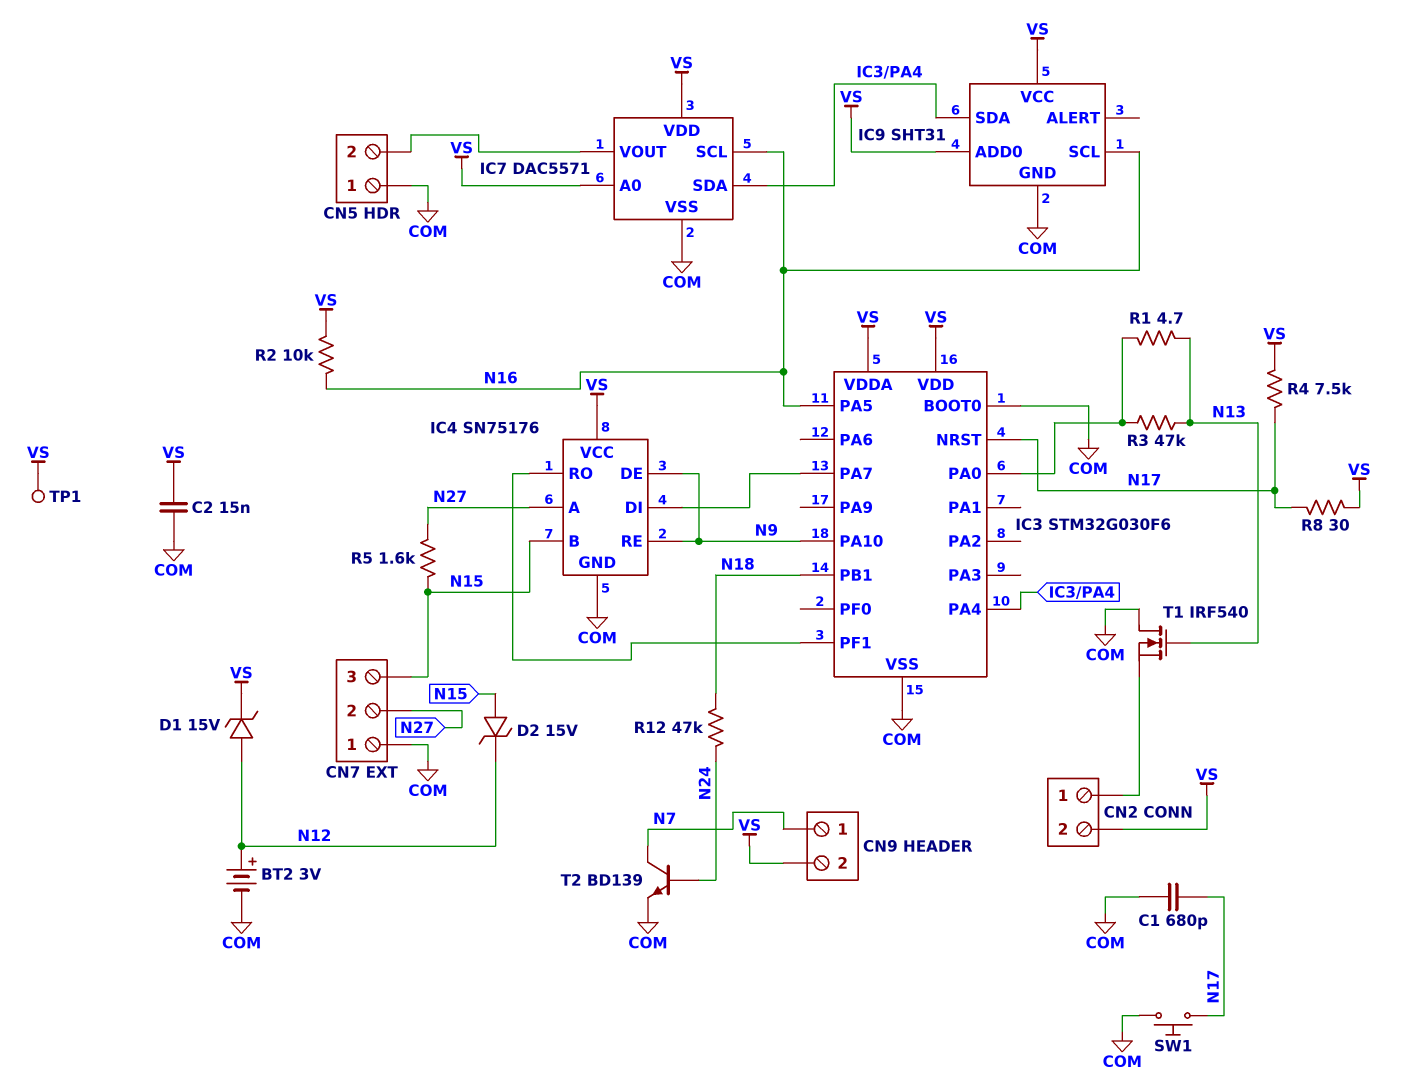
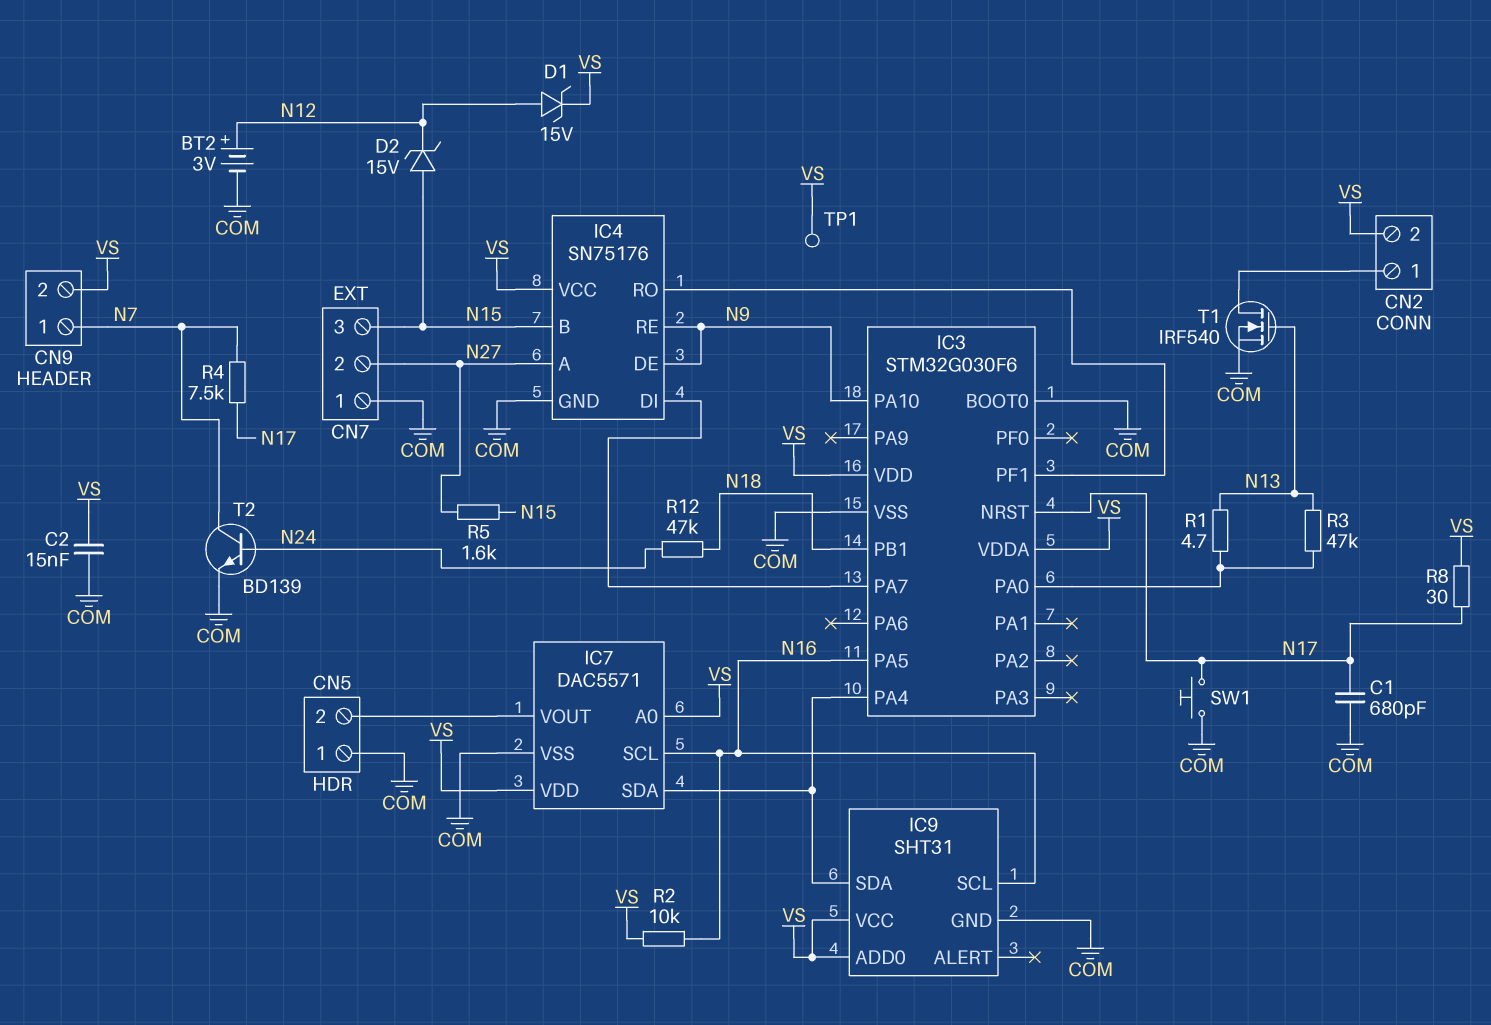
R4: 7.5k (N17, VS) -> 7.5k (N7, N17)
T1: NMOS IRF540 (G N13, D COM, S CN2/1) -> NMOS IRF540 (G N13, D CN2/1, S COM)

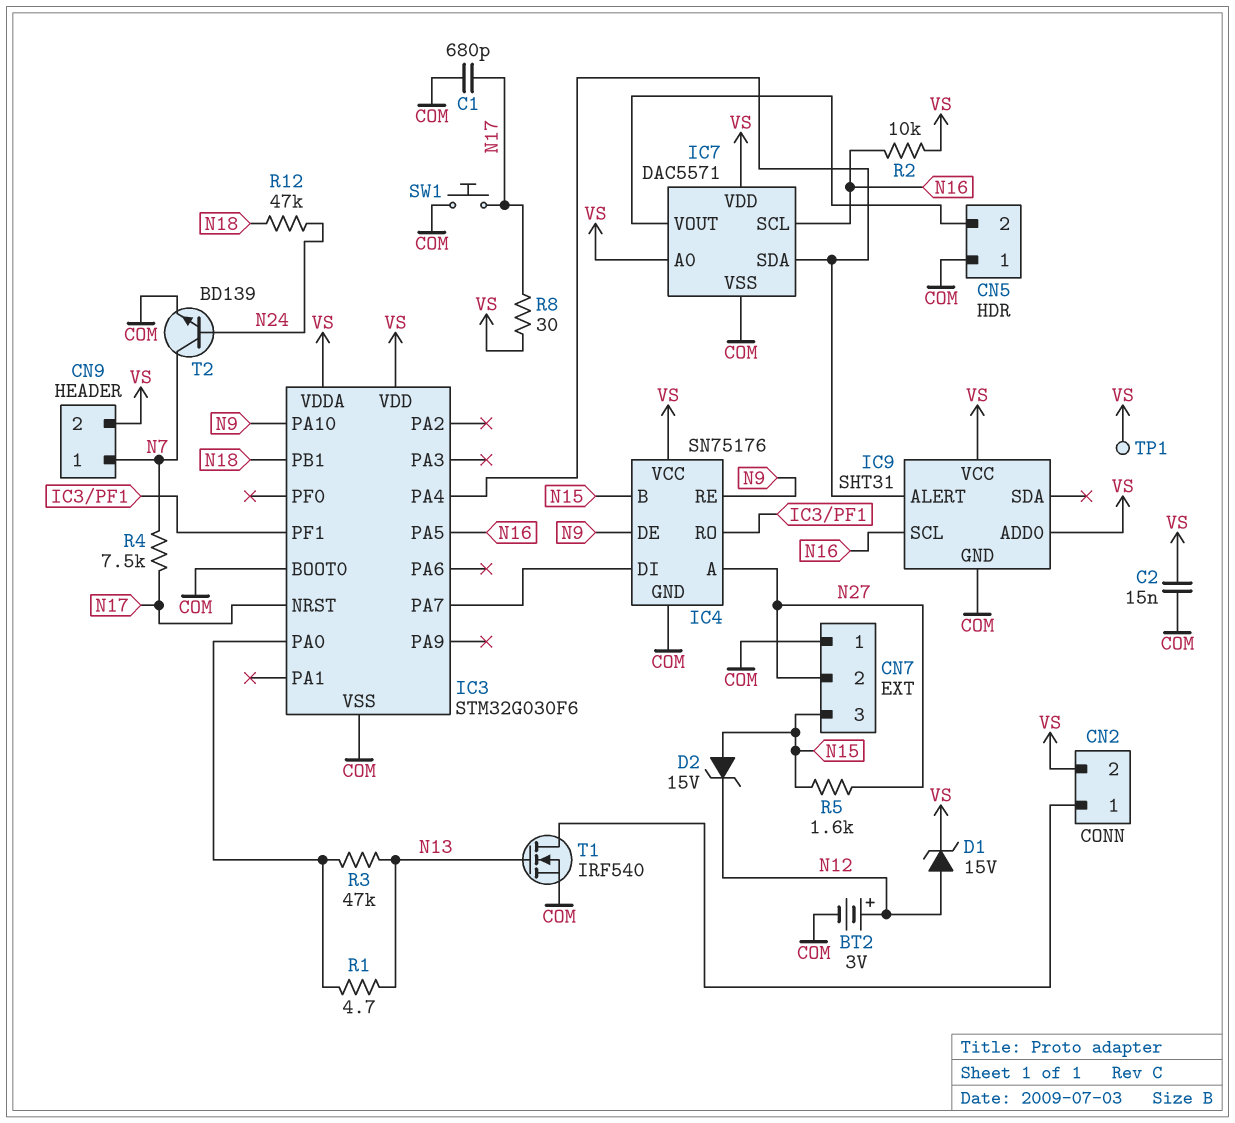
IC9 pin ALERT: none -> IC3/PA4
IC9 pin SDA: IC3/PA4 -> none

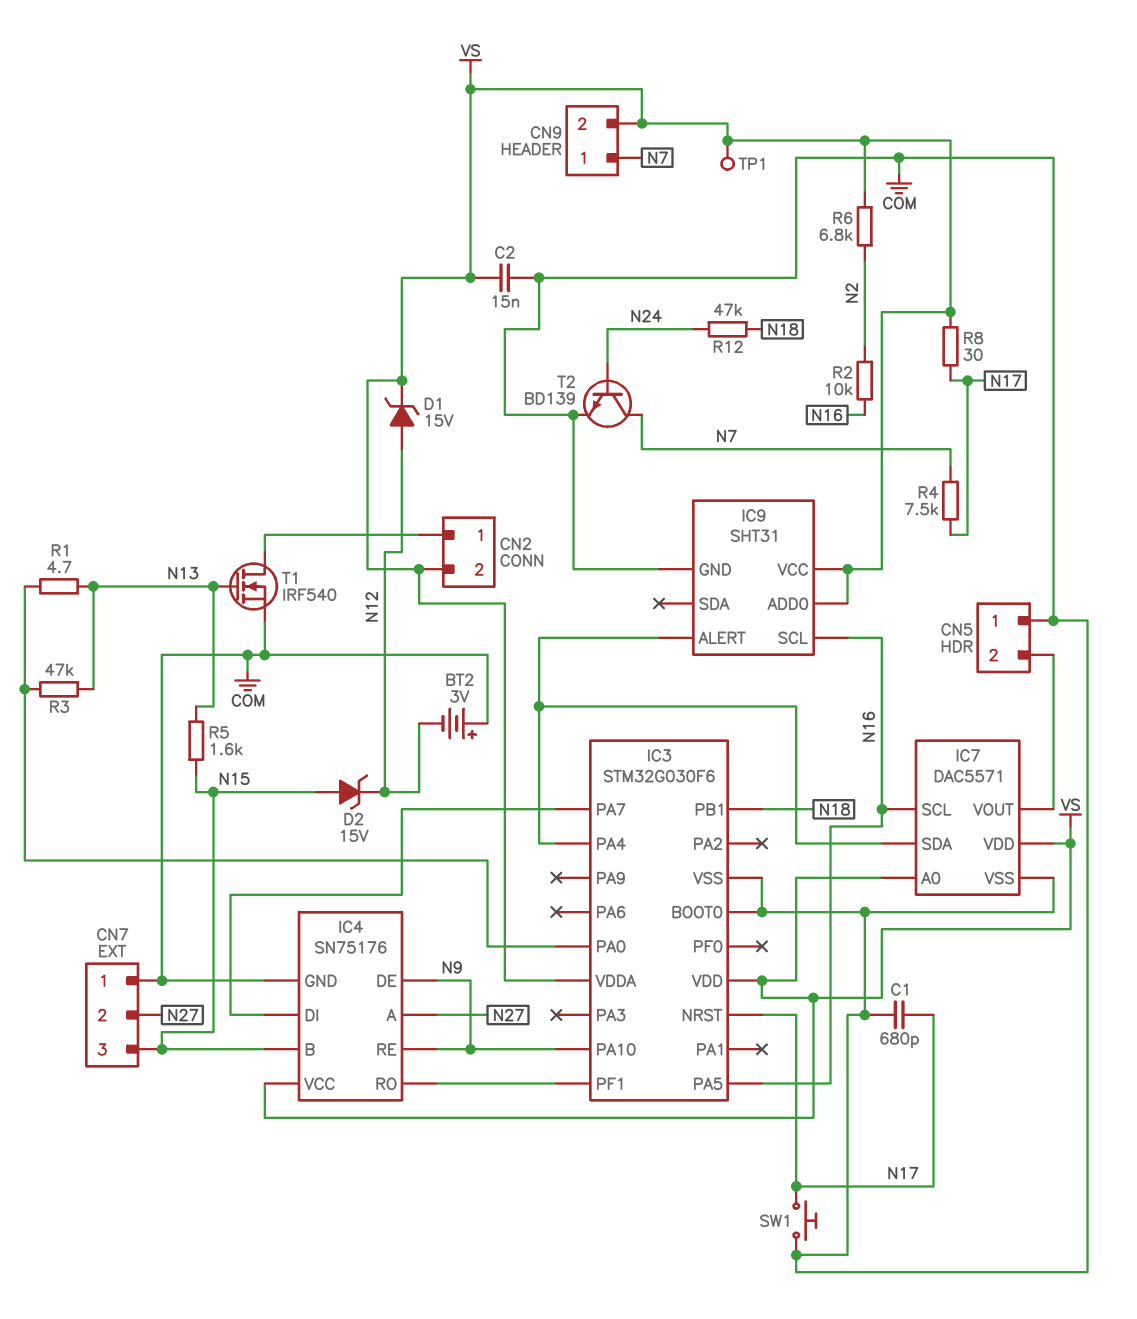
BT2: 3V (plus N12, minus COM) -> 3V (plus COM, minus N12)
R2: 10k (N16, VS) -> 10k (N2, N16)
R5: 1.6k (N15, N27) -> 1.6k (N13, N15)
R6: none -> 6.8k (N2, VS)

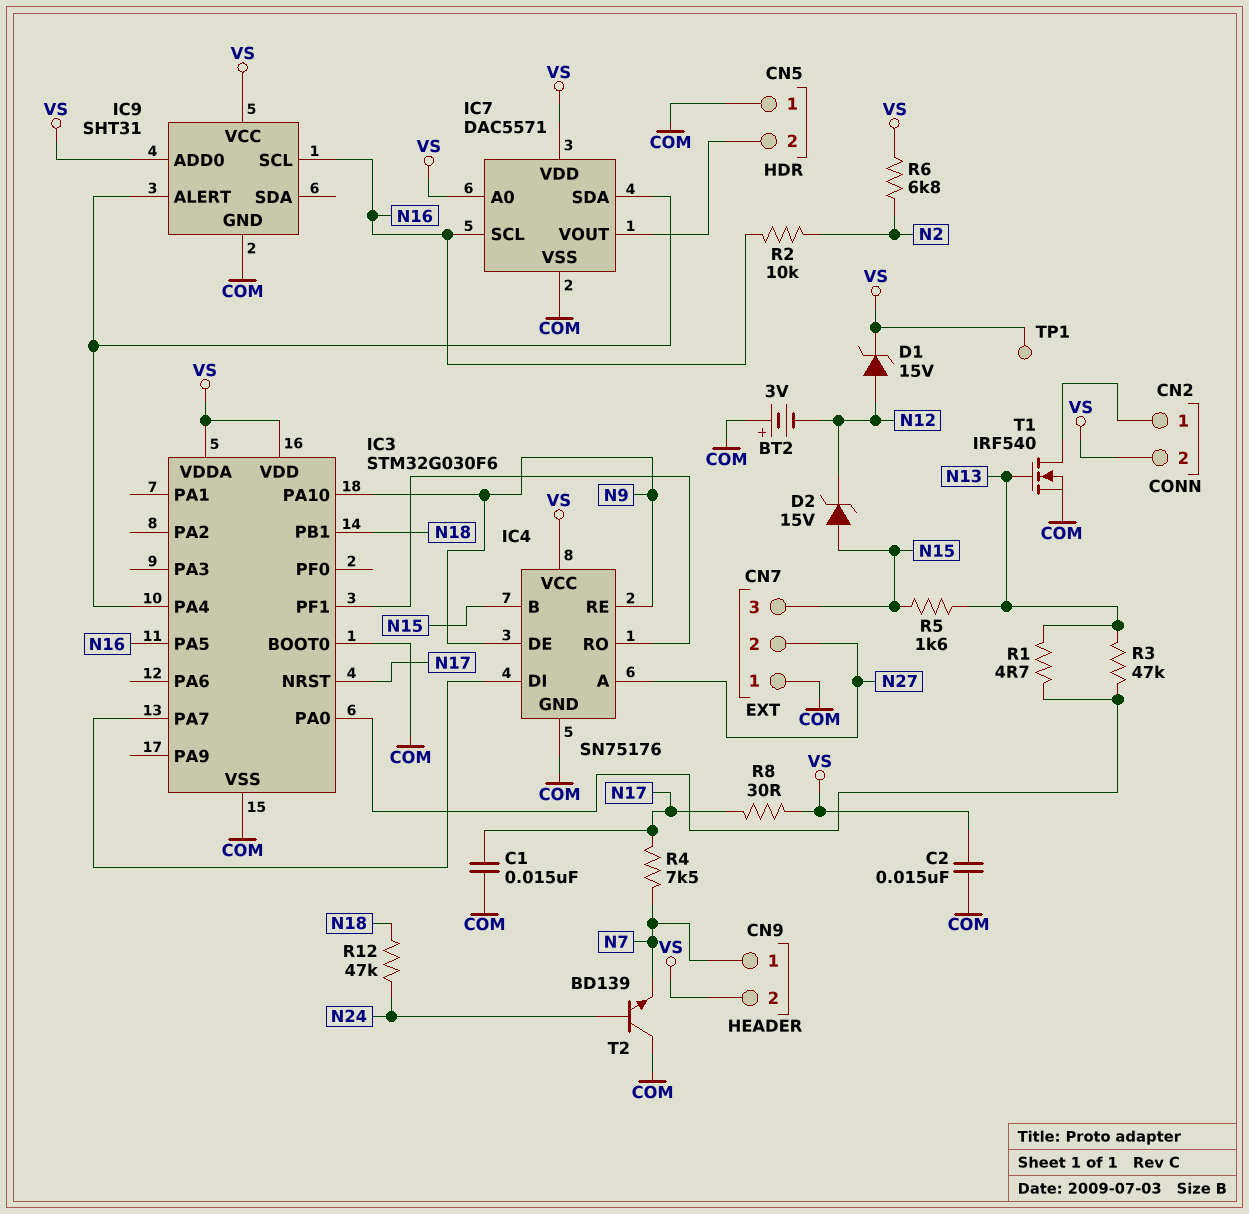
C1: 680pF (COM, N17) -> 15nF (COM, N17)
SW1: button (COM, N17) -> none
T2: NPN BD139 (B N24, C N7, E COM) -> NPN BD139 (B N24, C COM, E N7)

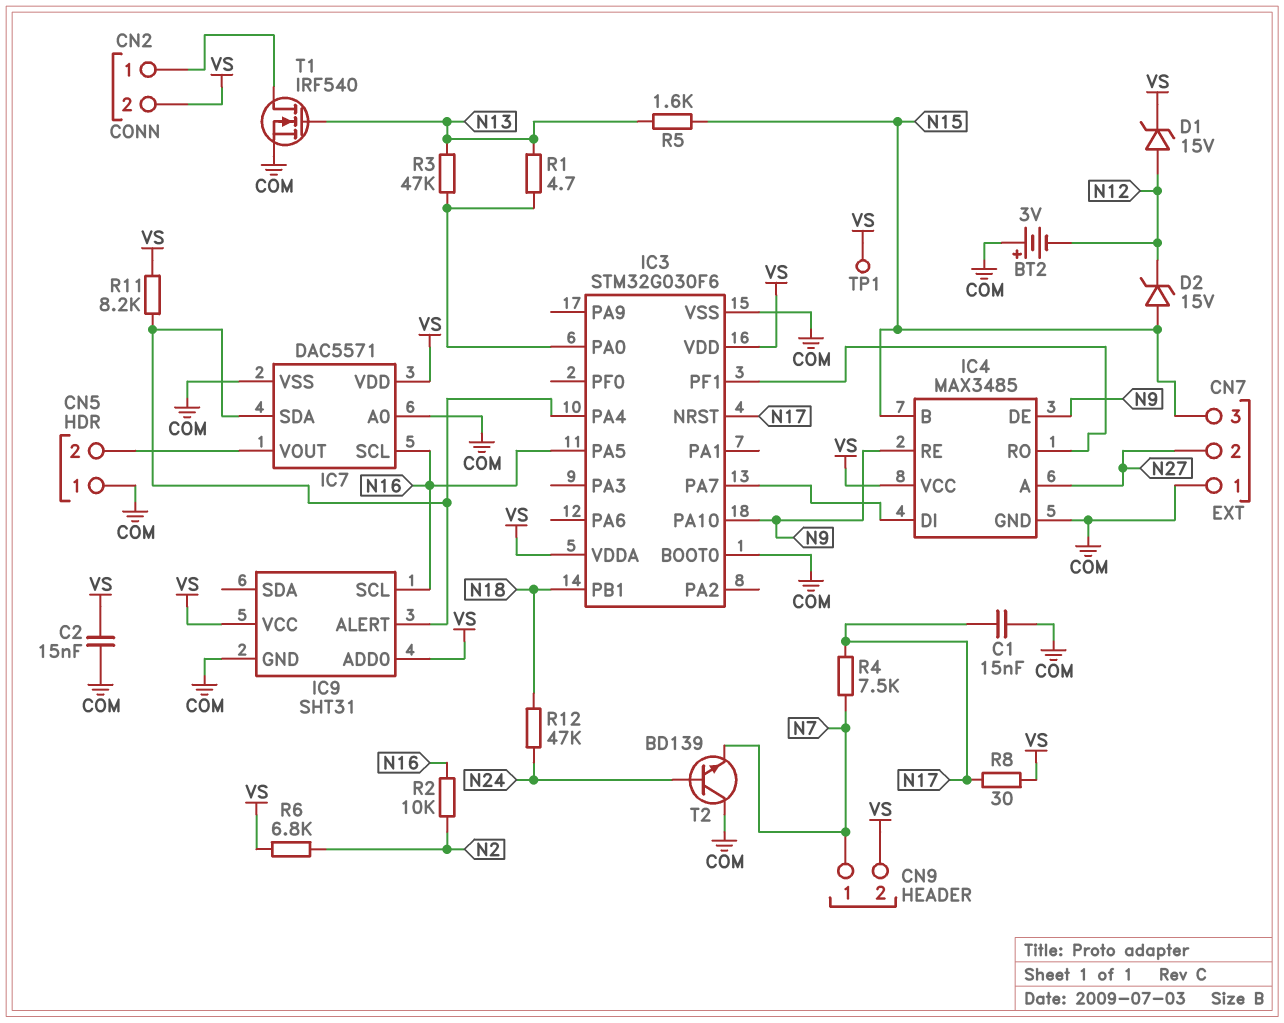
IC4: SN75176 -> MAX3485
IC7 pin A0: VS -> COM
R11: none -> 8.2k (IC3/PA4, VS)

